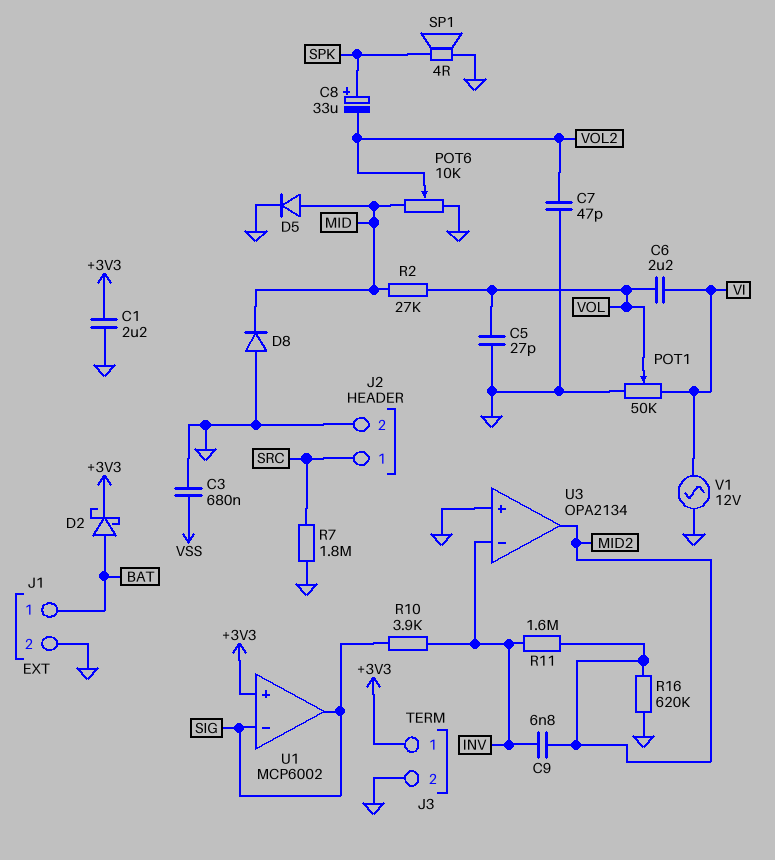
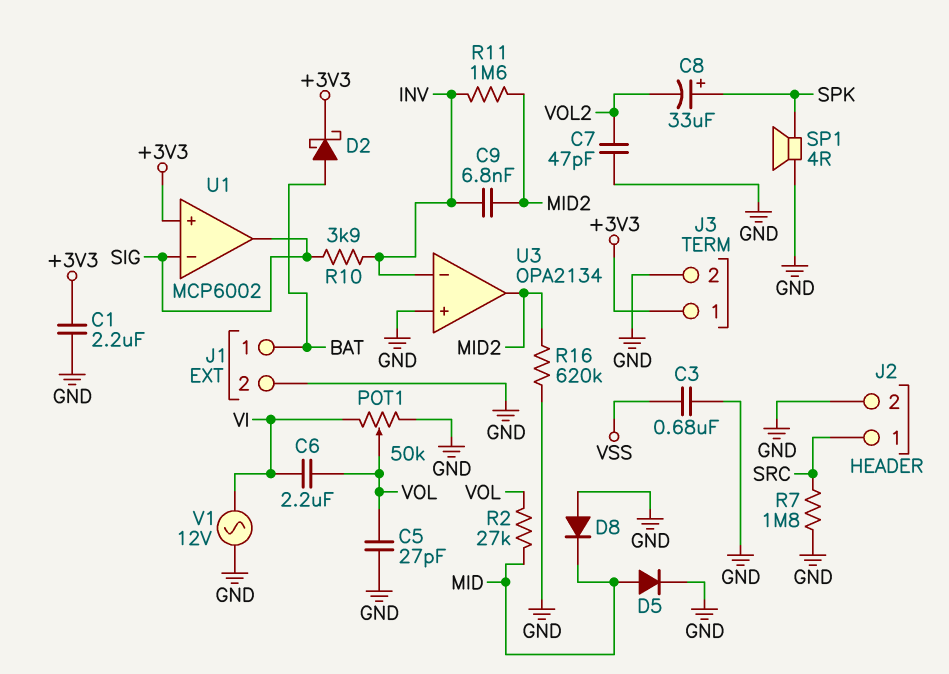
POT6: 10k (GND, MID, wiper VOL2) -> none

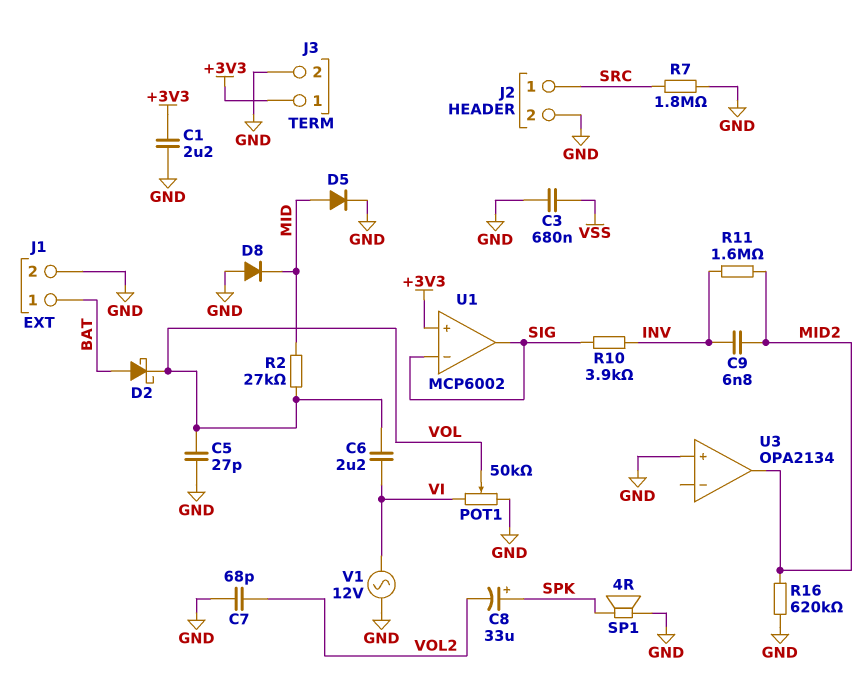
C7: 47pF (GND, VOL2) -> 68pF (GND, VOL2)
D2: schottky (A BAT, K +3V3) -> schottky (A BAT, K VOL)
U3 pin in-: INV -> none

